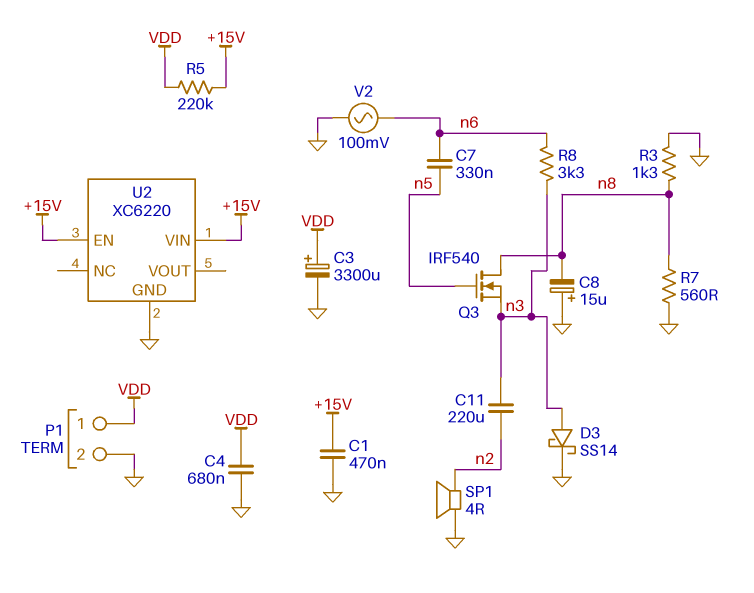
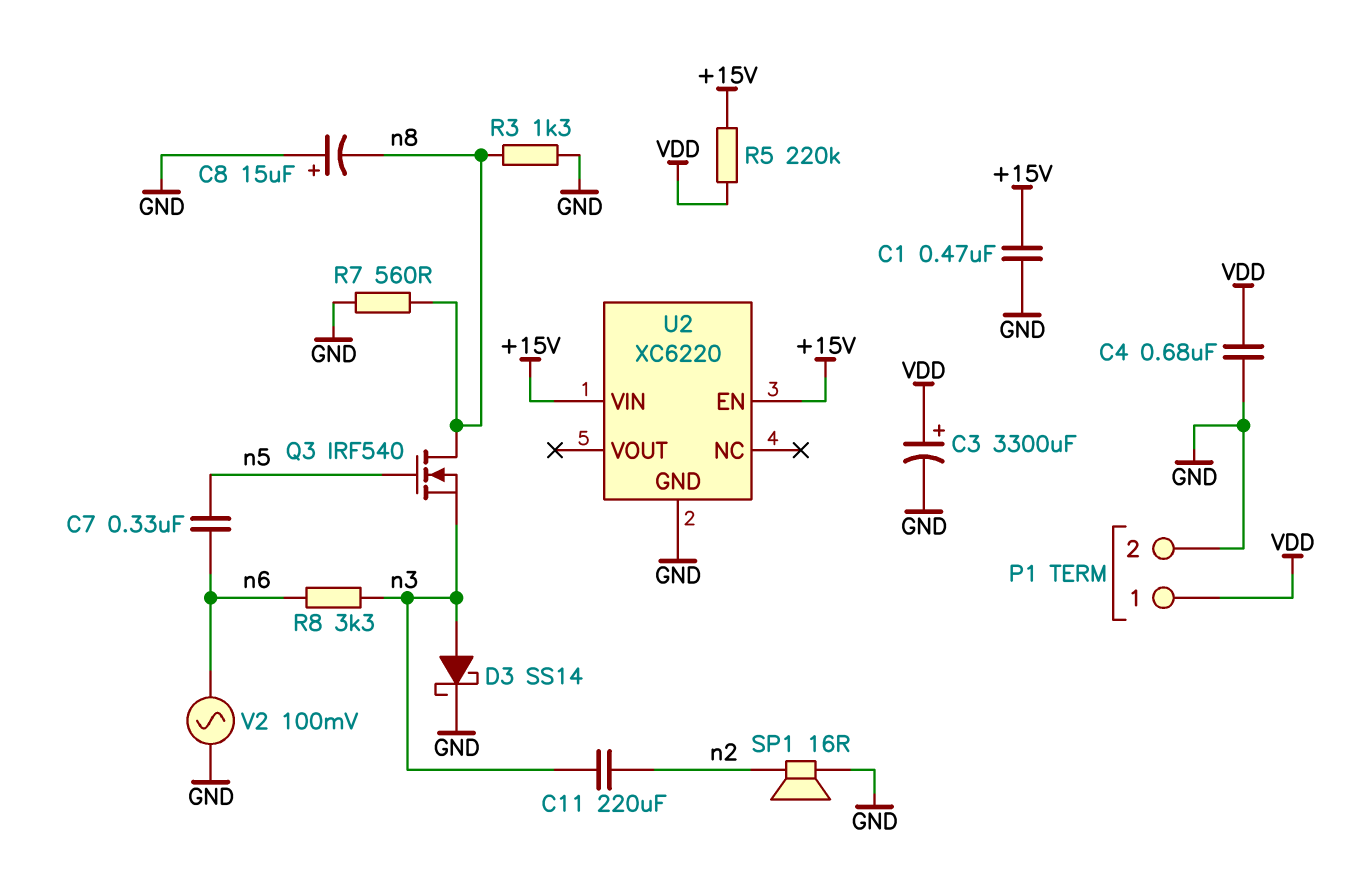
SP1: speaker 4R (GND, n2) -> speaker 16R (GND, n2)

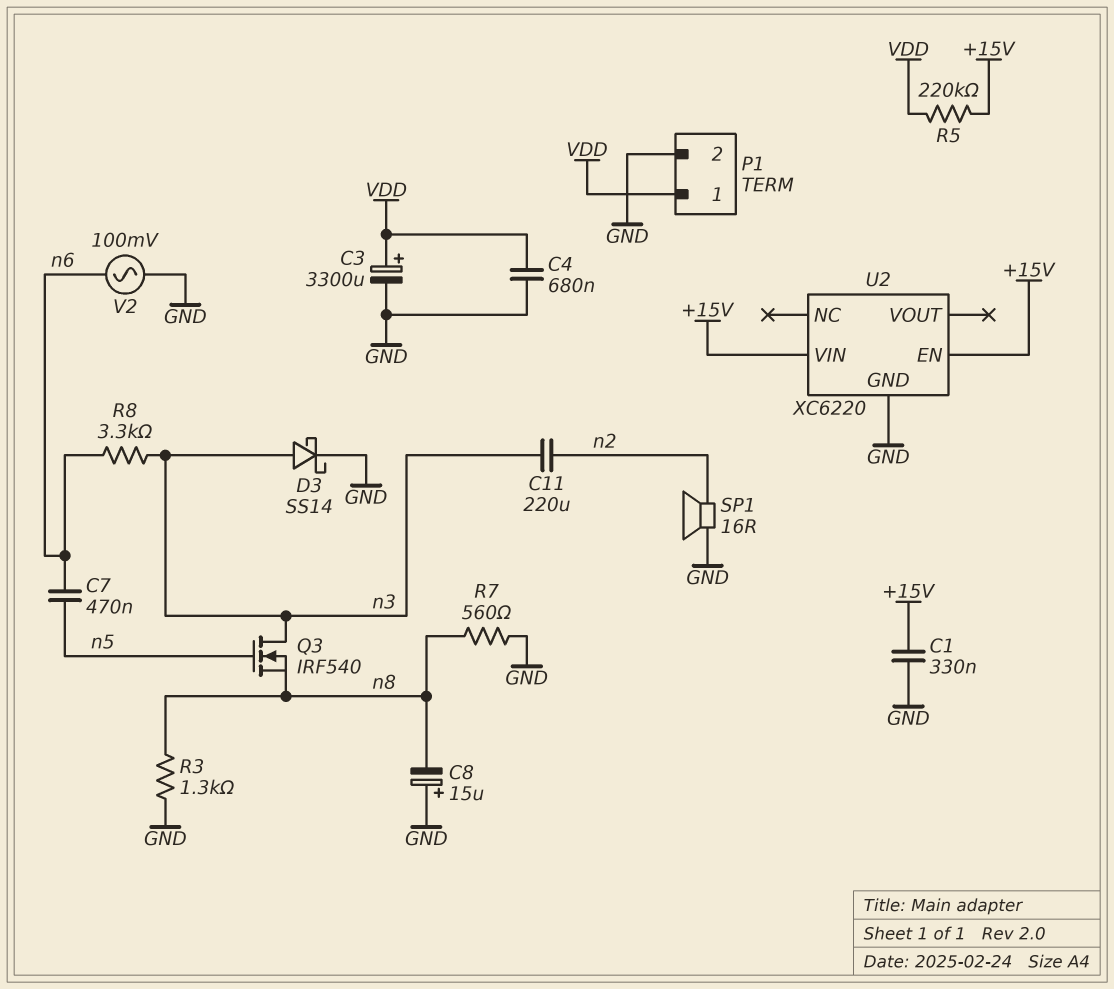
C1: 470nF (+15V, GND) -> 330nF (+15V, GND)
C7: 330nF (n5, n6) -> 470nF (n5, n6)
Q3: NMOS IRF540 (G n5, D n8, S n3) -> NMOS IRF540 (G n5, D n3, S n8)

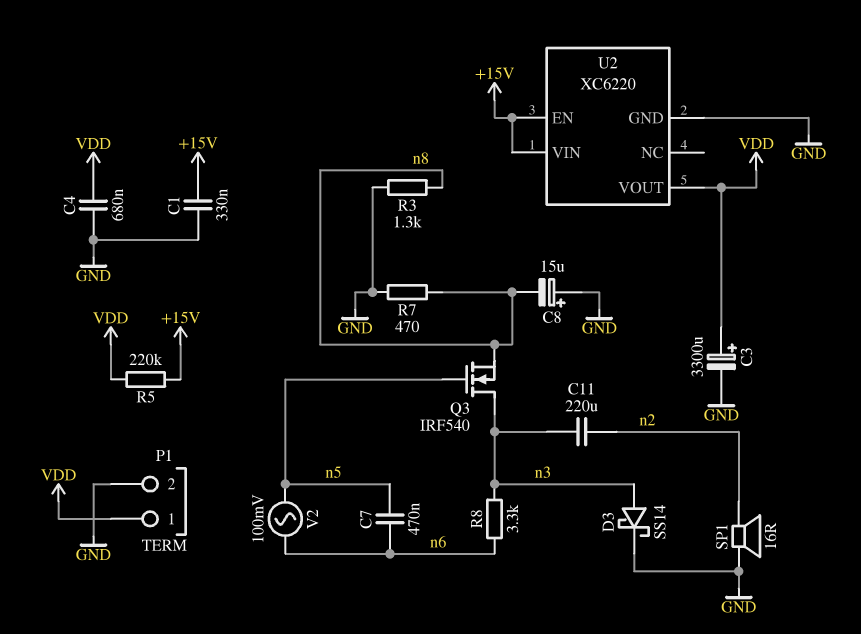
R7: 560 (GND, n8) -> 470 (GND, n8)
U2 pin VOUT: none -> VDD
V2: AC 100mV (GND, n6) -> AC 100mV (n5, n6)

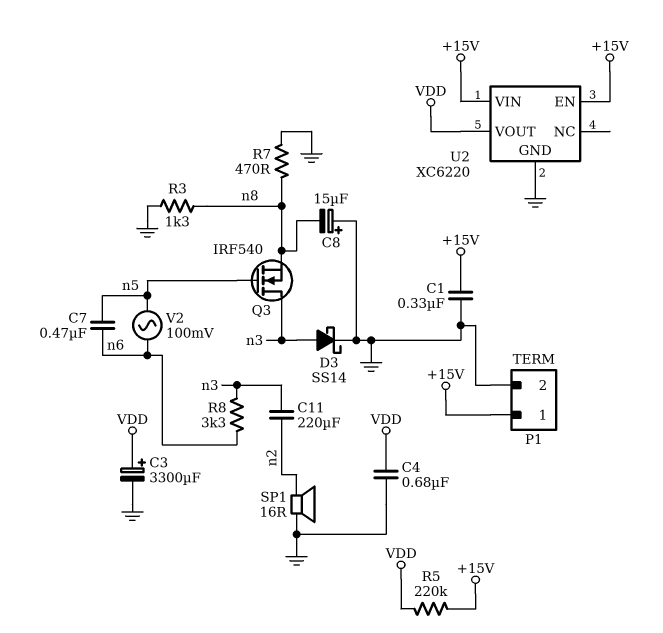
P1 pin 1: VDD -> +15V

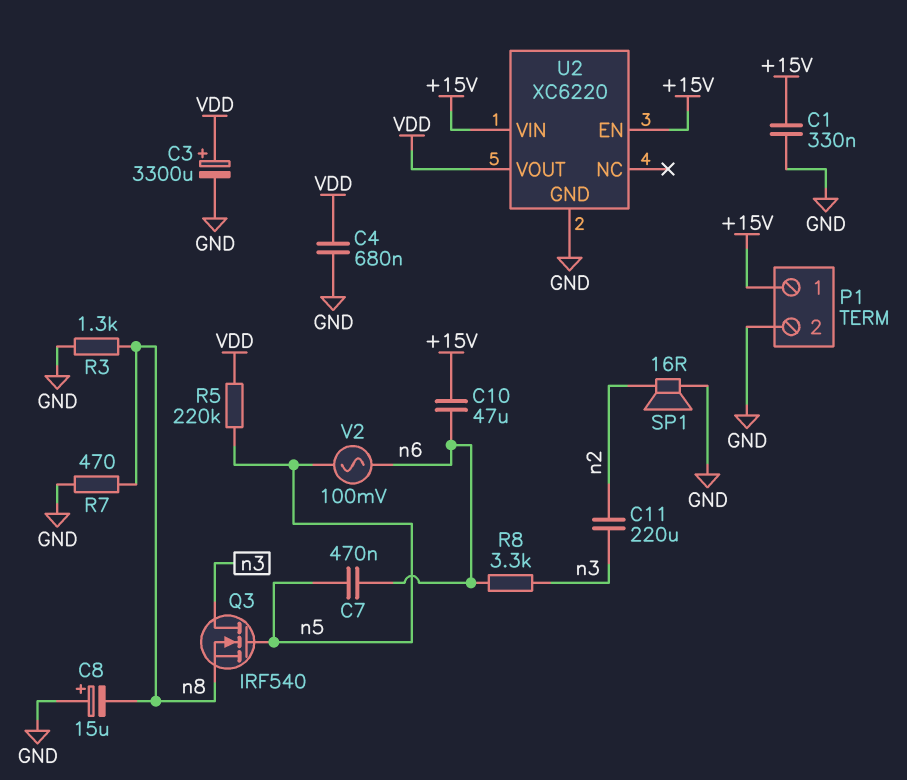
C10: none -> 47uF (+15V, n6)
D3: schottky SS14 (A n3, K GND) -> none
R5: 220k (+15V, VDD) -> 220k (VDD, n5)

